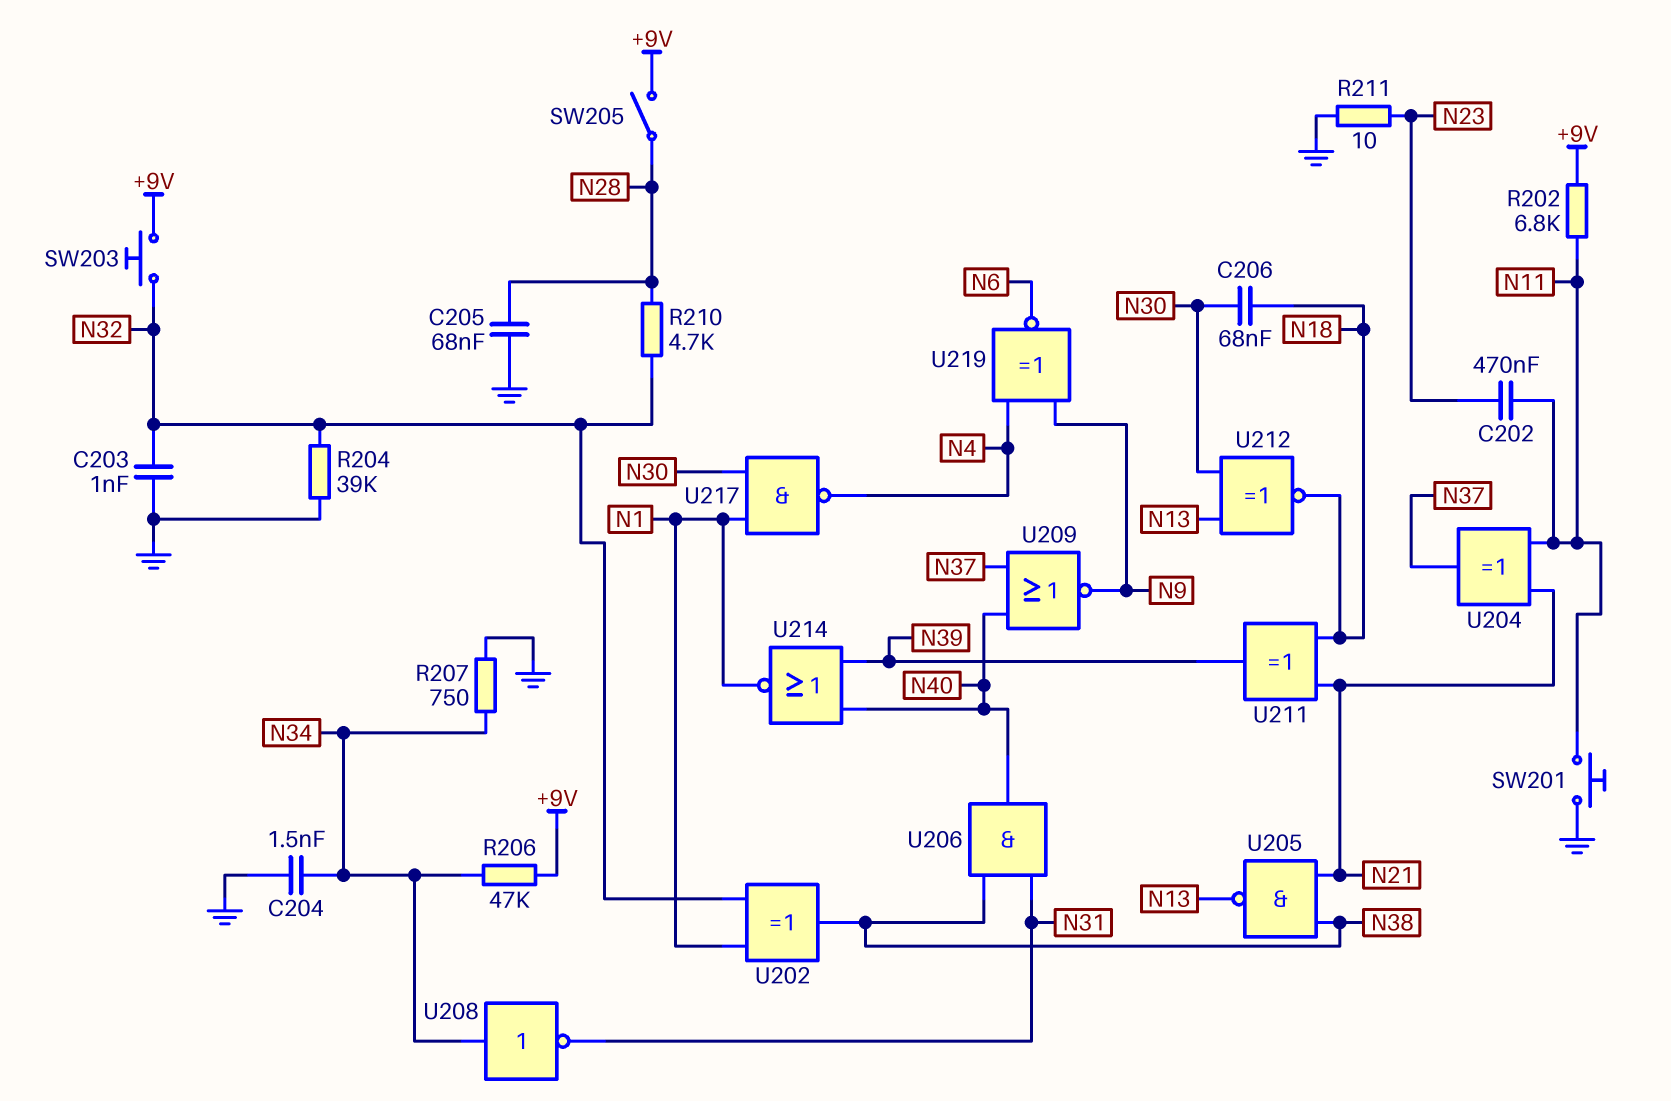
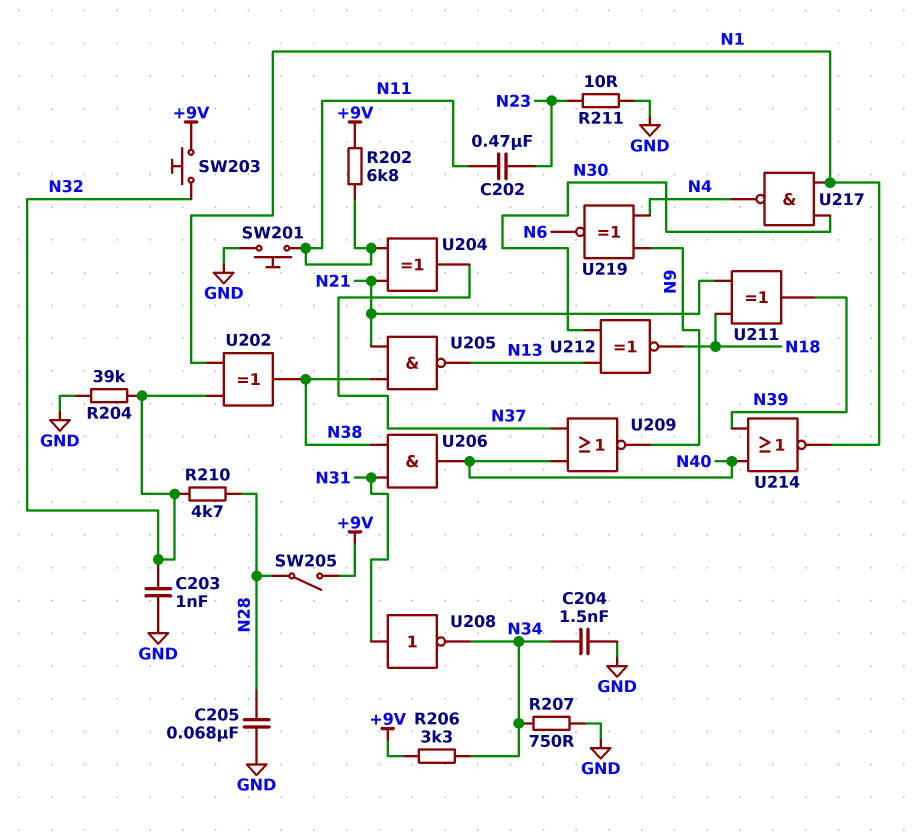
C206: 68nF (N18, N30) -> none
R206: 47k (+9V, N34) -> 3.3k (+9V, N34)
U208: NOT (in N34, out N31) -> NOT (in N31, out N34)

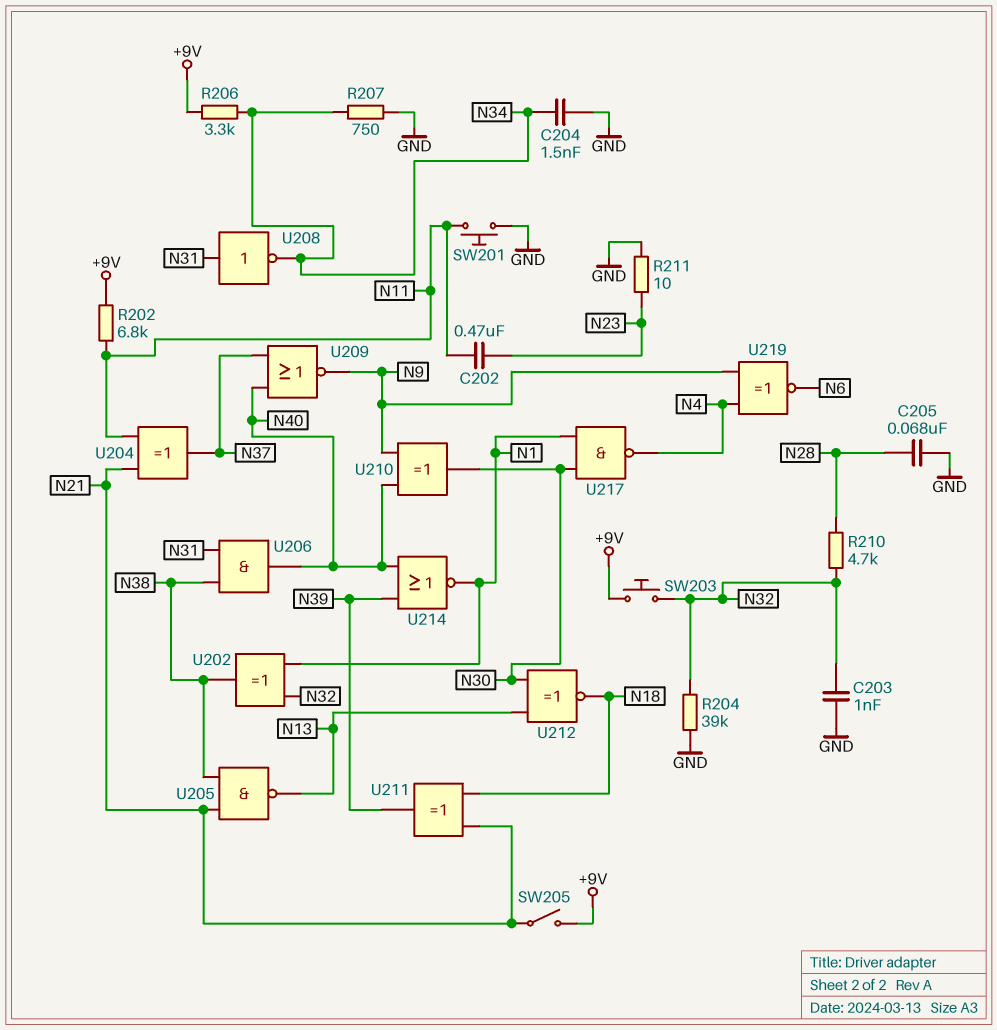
SW205: switch (+9V, N28) -> switch (+9V, N21)
U210: none -> XOR (in N9, in N40, out N30)

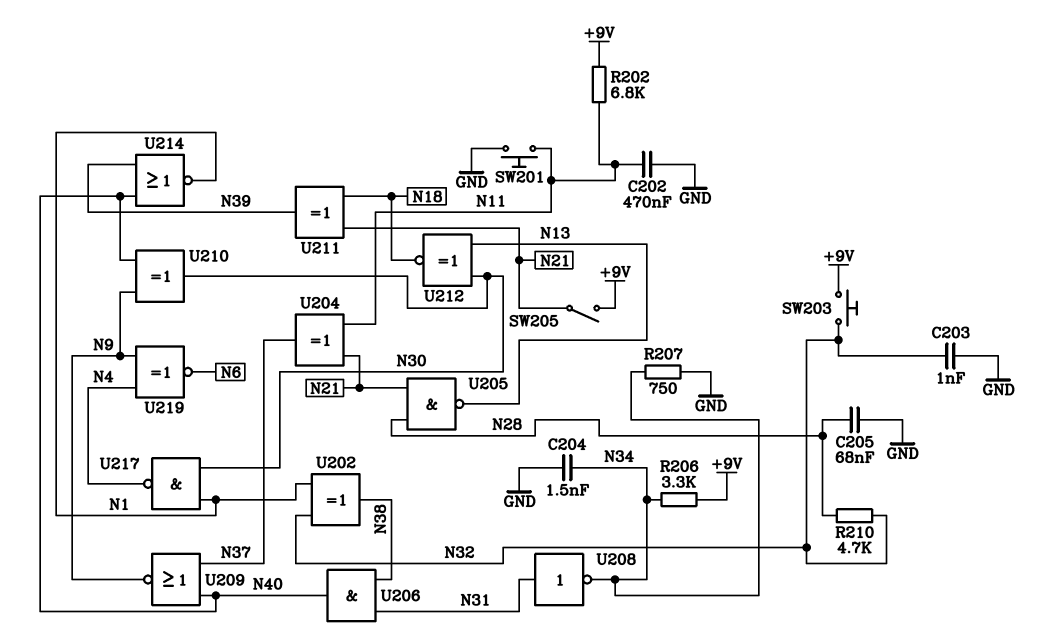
C202: 470nF (N11, N23) -> 470nF (GND, N11)
R204: 39k (GND, N32) -> none
R211: 10 (GND, N23) -> none
U205: NAND (in N21, in N38, out N13) -> NAND (in N21, in N28, out N13)

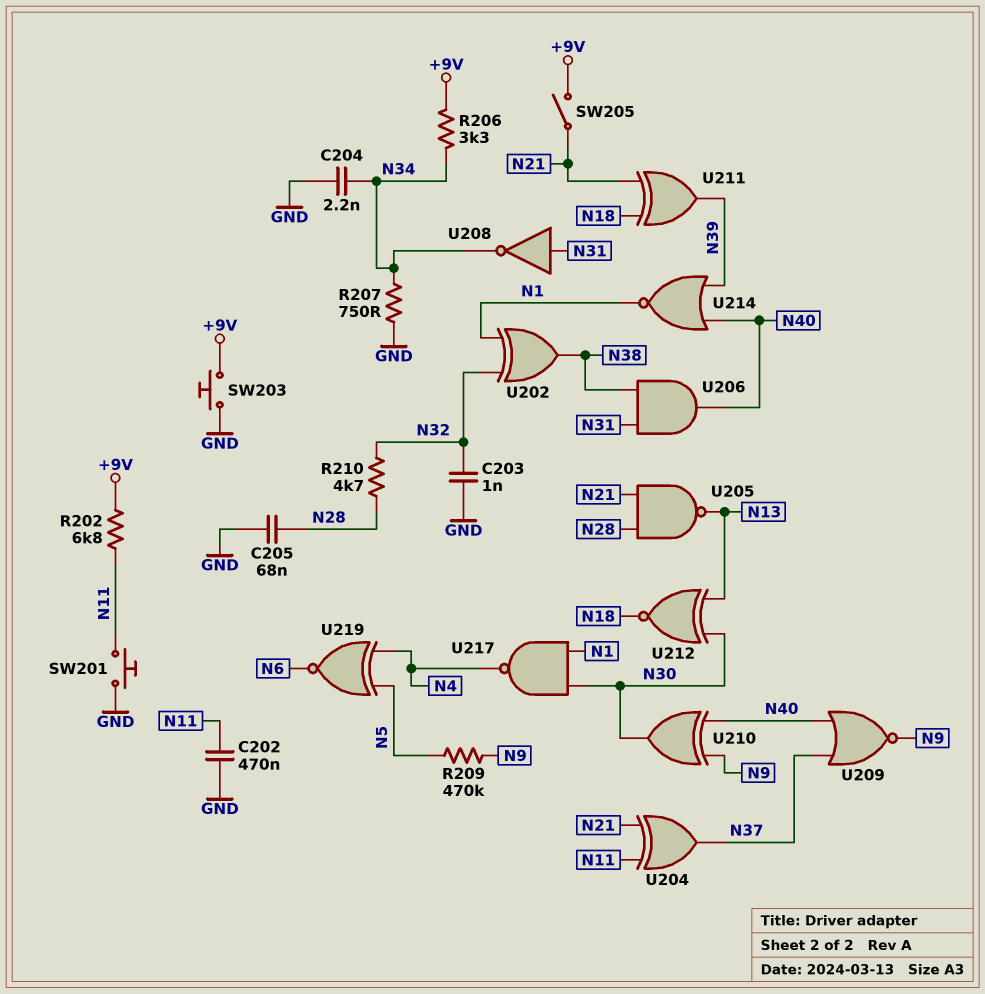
C204: 1.5nF (GND, N34) -> 2.2nF (GND, N34)
R209: none -> 470k (N5, N9)
SW203: button (+9V, N32) -> button (+9V, GND)
U219: XNOR (in N4, in N9, out N6) -> XNOR (in N4, in N5, out N6)

